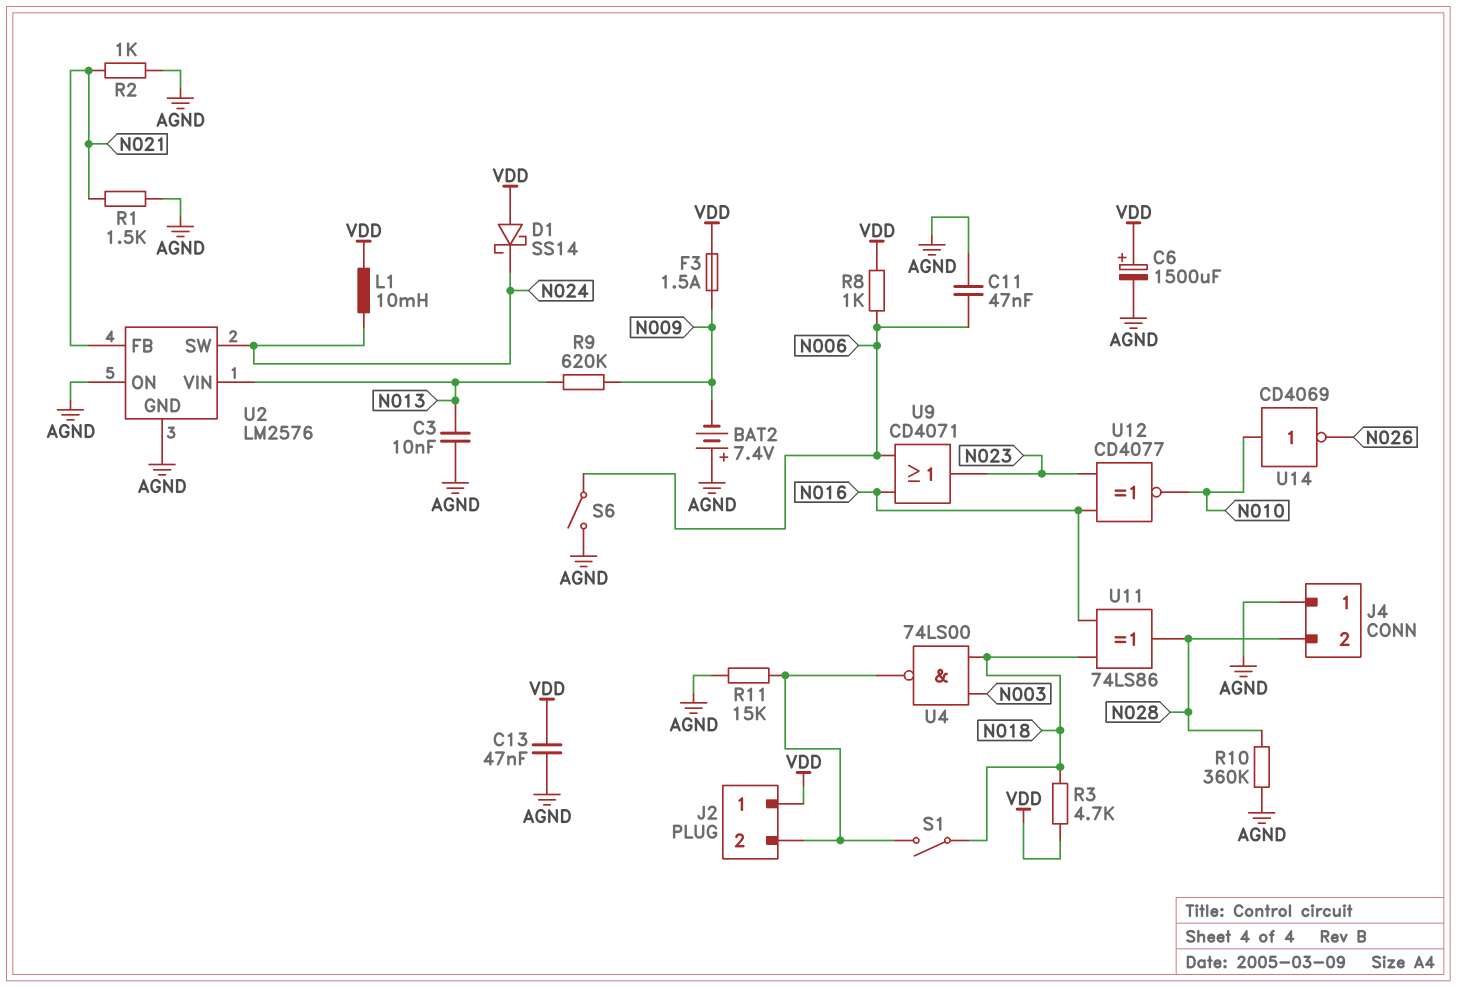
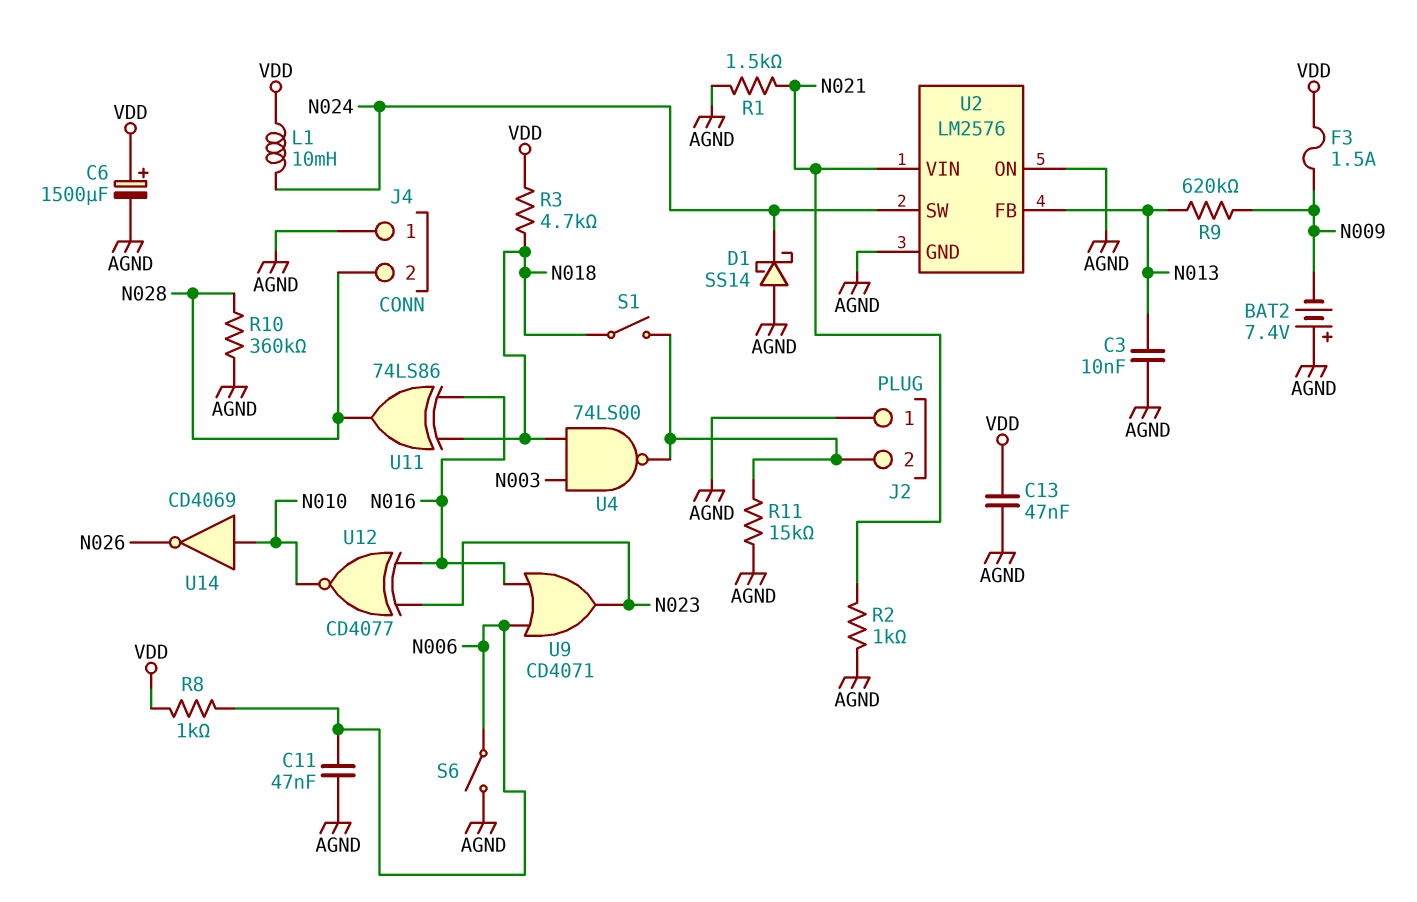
D1: schottky SS14 (A VDD, K N024) -> schottky SS14 (A AGND, K N024)
J2 pin 1: VDD -> AGND
U2 pin FB: N021 -> N013
U2 pin VIN: N013 -> N021

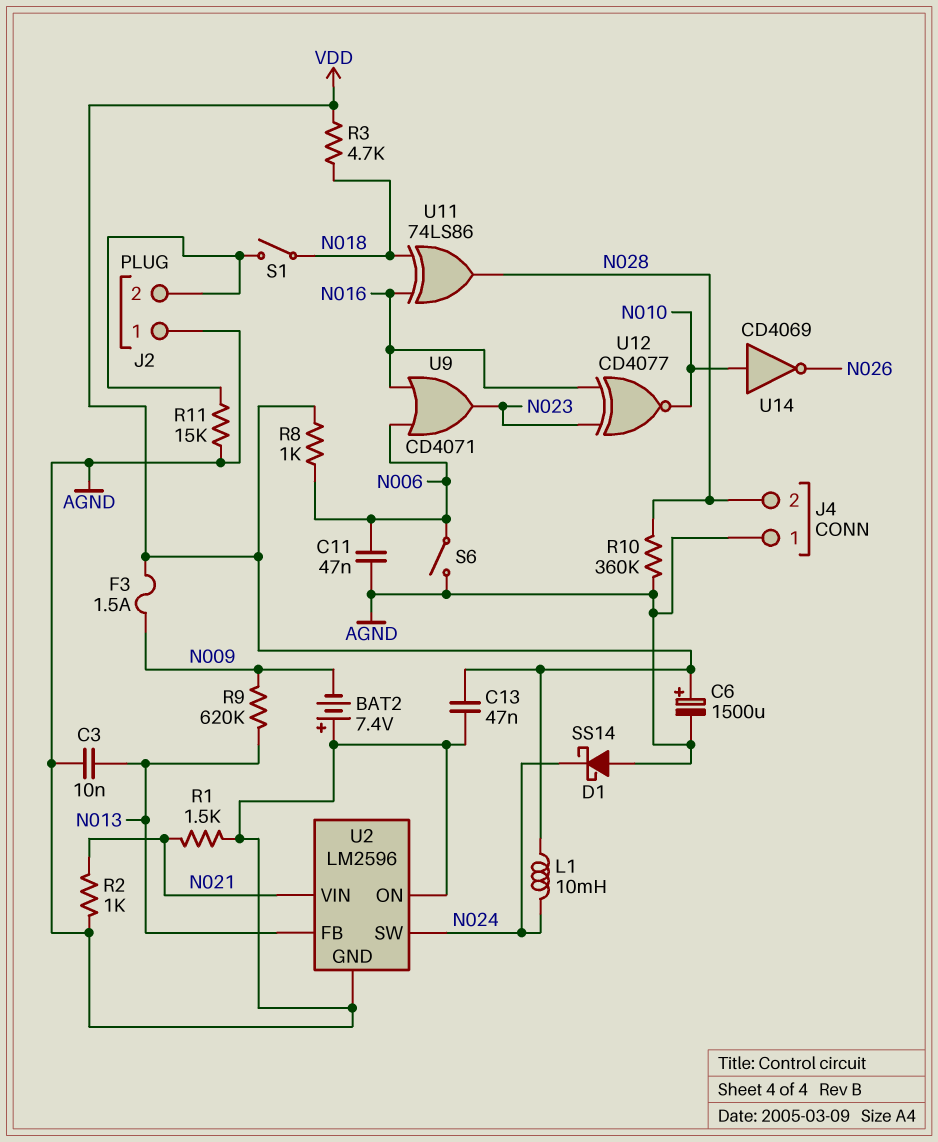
U2: LM2576 -> LM2596
U4: NAND 74LS00 (in N003, in N018, out J2/2) -> none

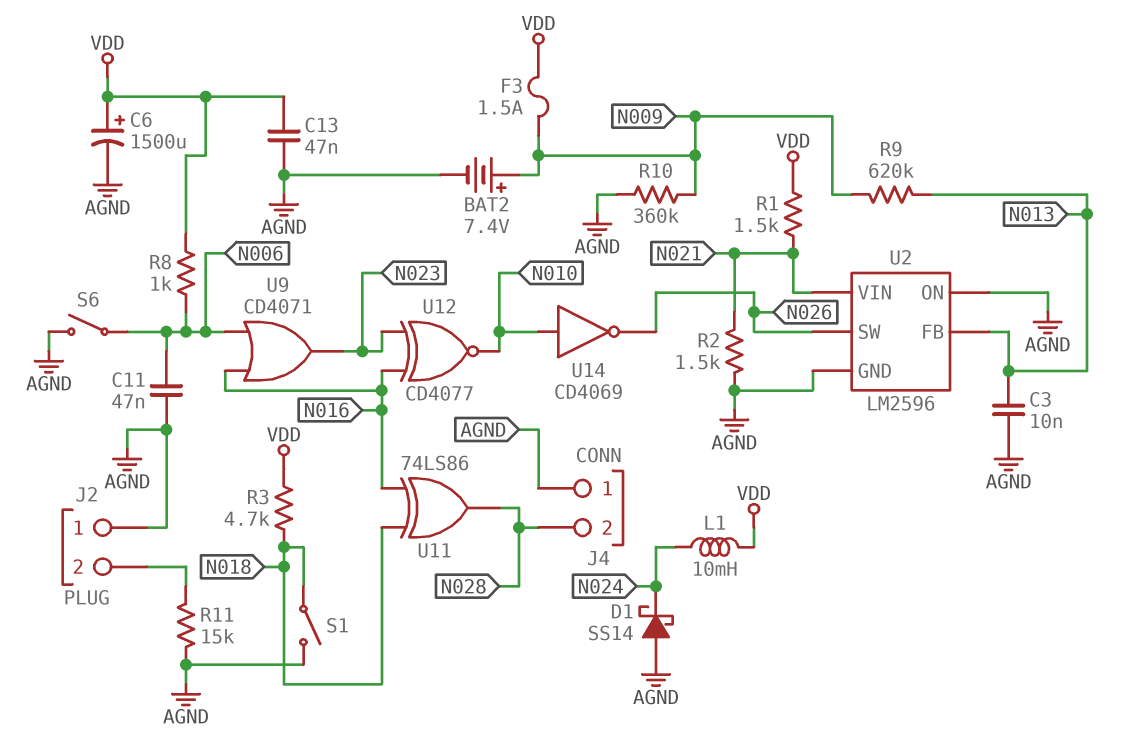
BAT2: 7.4V (plus AGND, minus N009) -> 7.4V (plus N009, minus AGND)
R1: 1.5k (AGND, N021) -> 1.5k (N021, VDD)
R2: 1k (AGND, N021) -> 1.5k (AGND, N021)
R10: 360k (AGND, N028) -> 360k (AGND, N009)
S1: switch (J2/2, N018) -> switch (AGND, N018)
U2 pin SW: N024 -> N026

